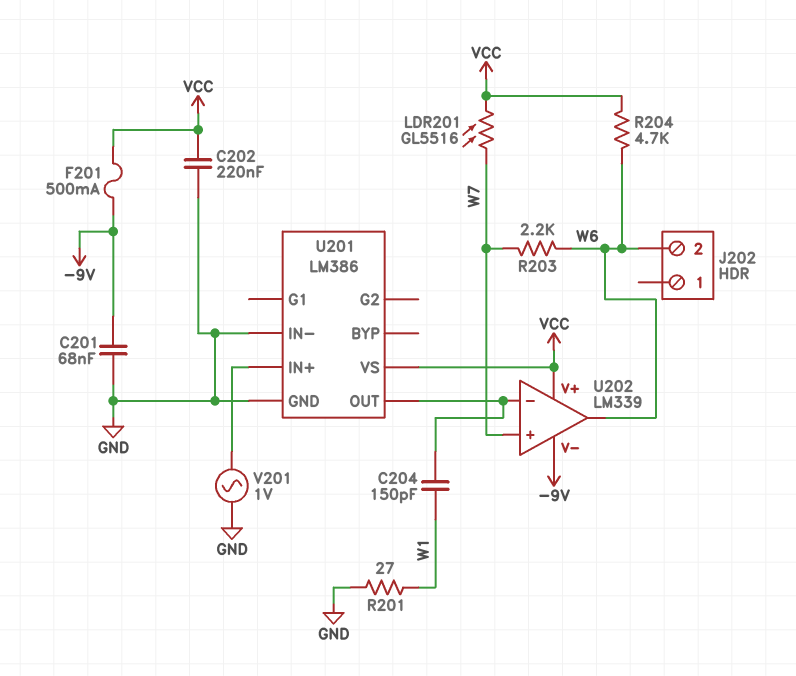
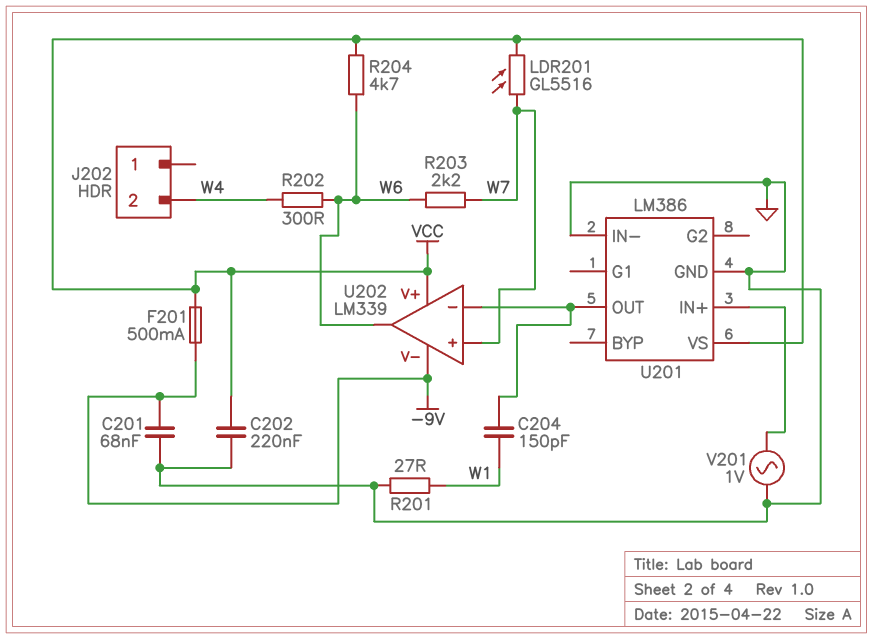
J202 pin 2: W6 -> W4
R202: none -> 300 (W4, W6)

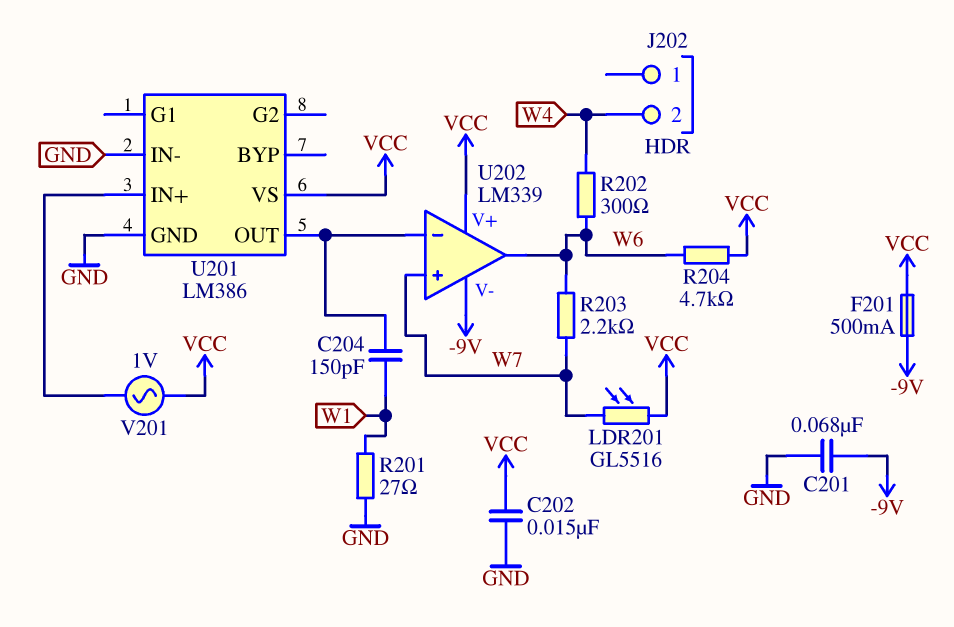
C202: 220nF (GND, VCC) -> 15nF (GND, VCC)
V201: AC 1V (GND, U201/IN+) -> AC 1V (U201/IN+, VCC)

